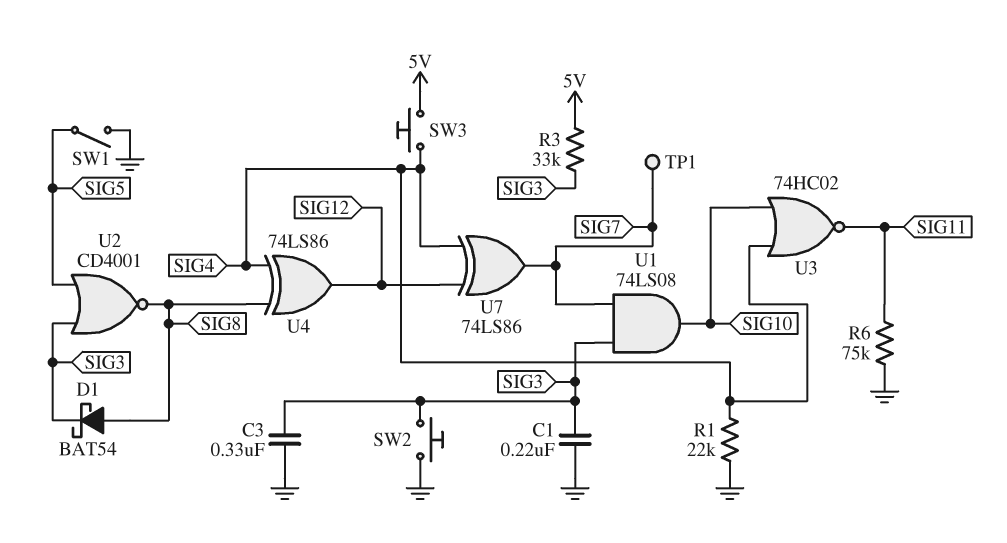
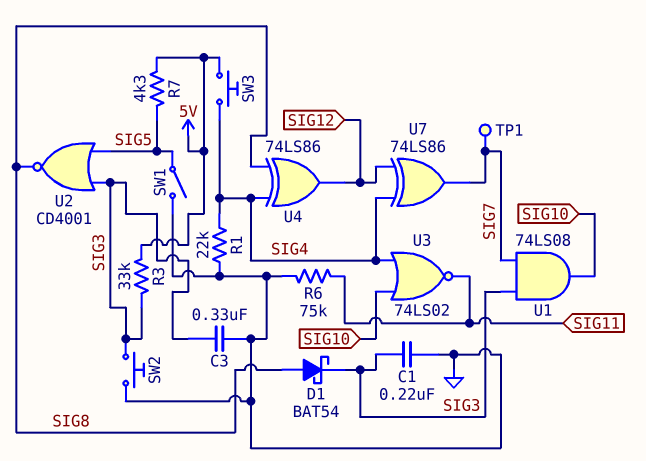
R7: none -> 4.3k (5V, SIG5)
U3: NOR 74HC02 (in SIG4, in SIG10, out SIG11) -> NOR 74LS02 (in SIG4, in SIG10, out SIG11)

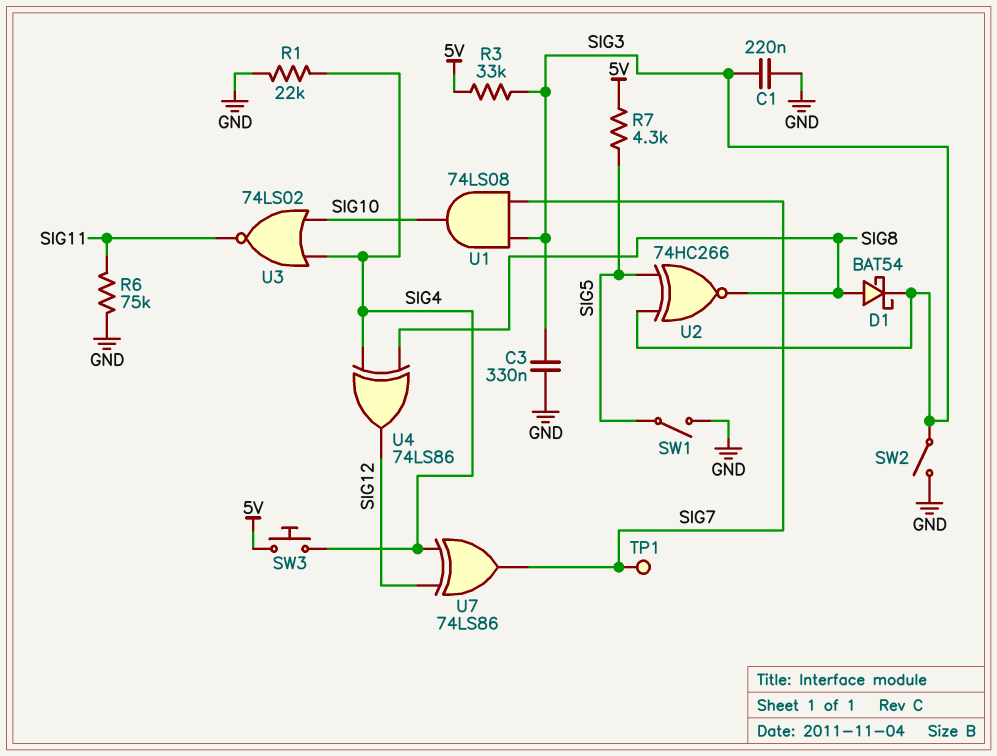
SW2: button (GND, SIG3) -> switch (GND, SIG3)
U2: NOR CD4001 (in SIG3, in SIG5, out SIG8) -> XNOR 74HC266 (in SIG3, in SIG5, out SIG8)

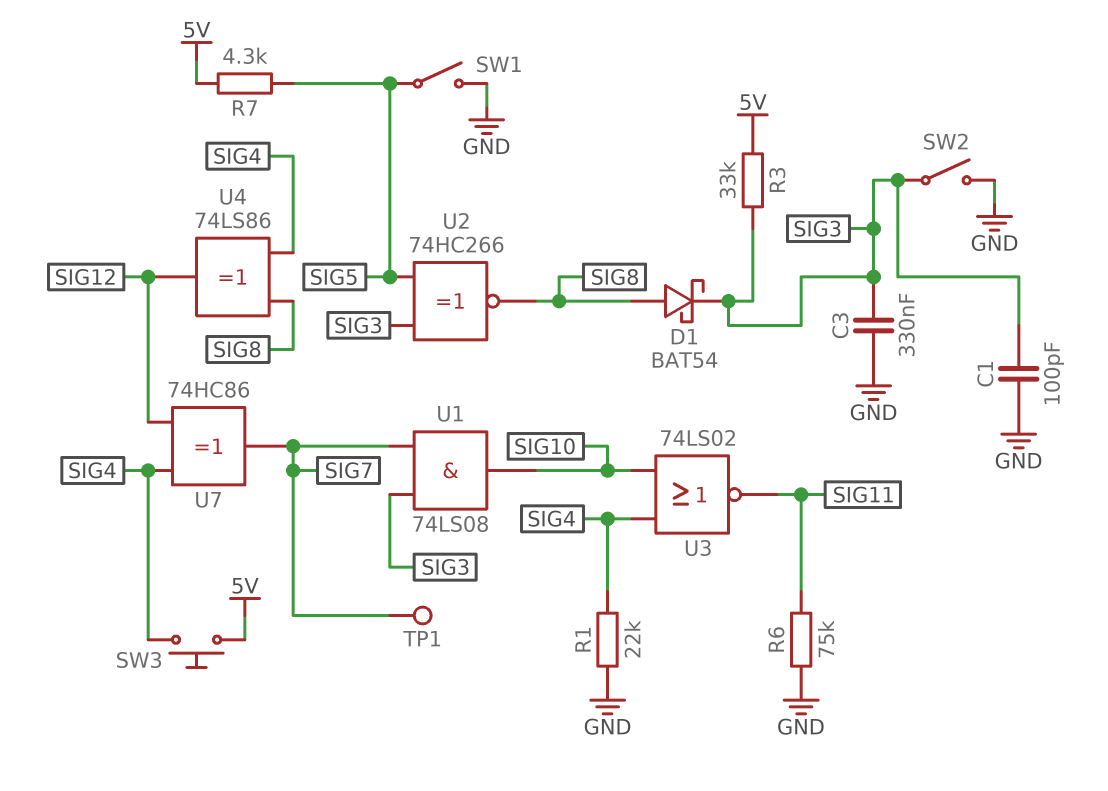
C1: 220nF (GND, SIG3) -> 100pF (GND, SIG3)
U7: XOR 74LS86 (in SIG4, in SIG12, out SIG7) -> XOR 74HC86 (in SIG4, in SIG12, out SIG7)

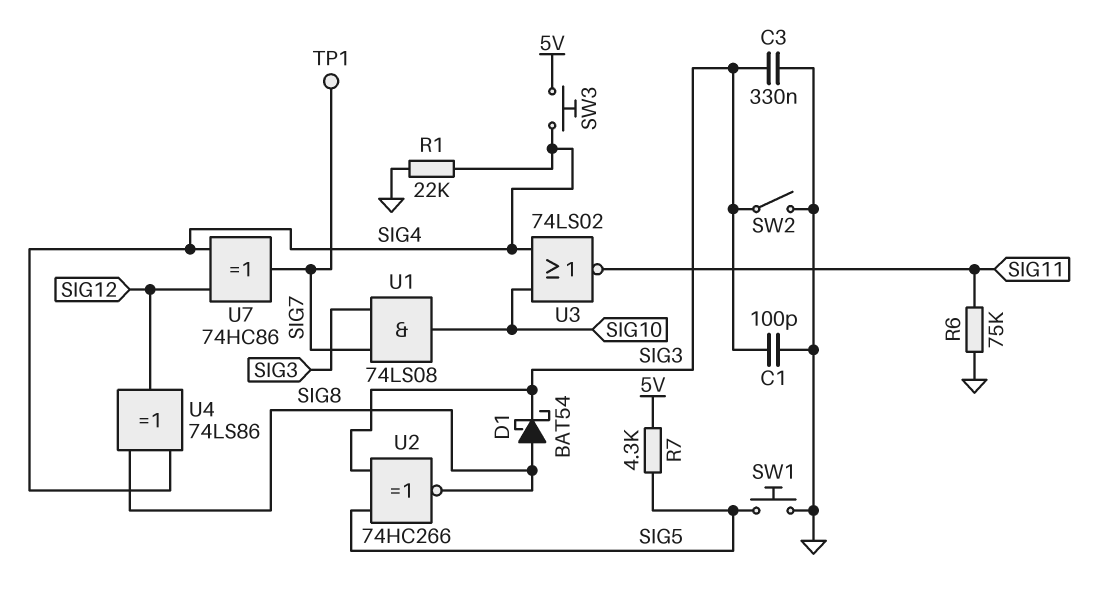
R3: 33k (5V, SIG3) -> none
SW1: switch (GND, SIG5) -> button (GND, SIG5)

